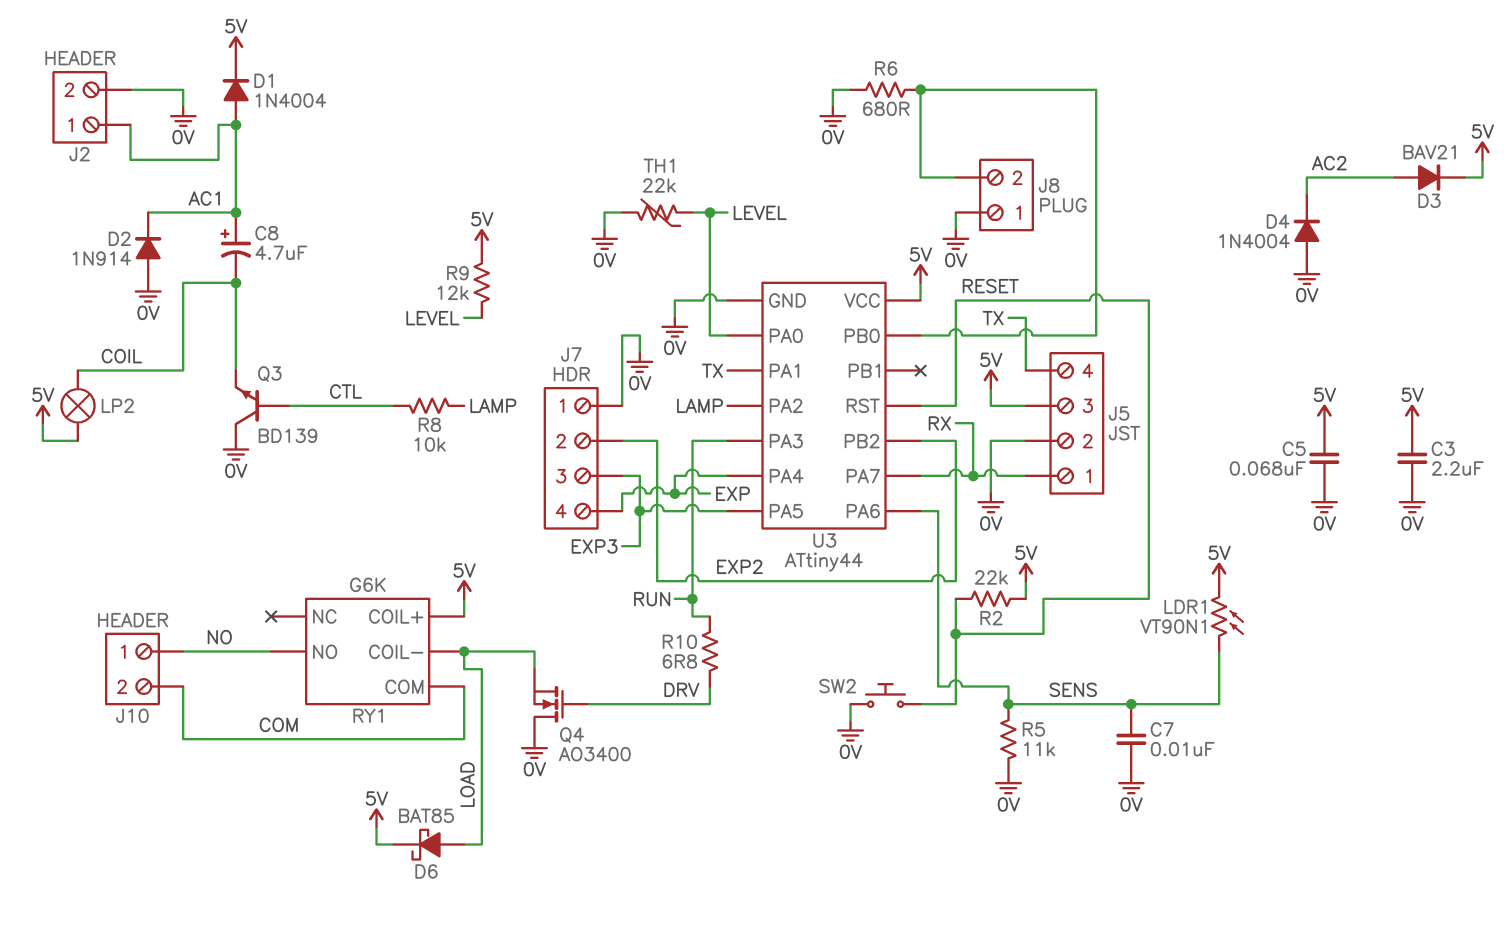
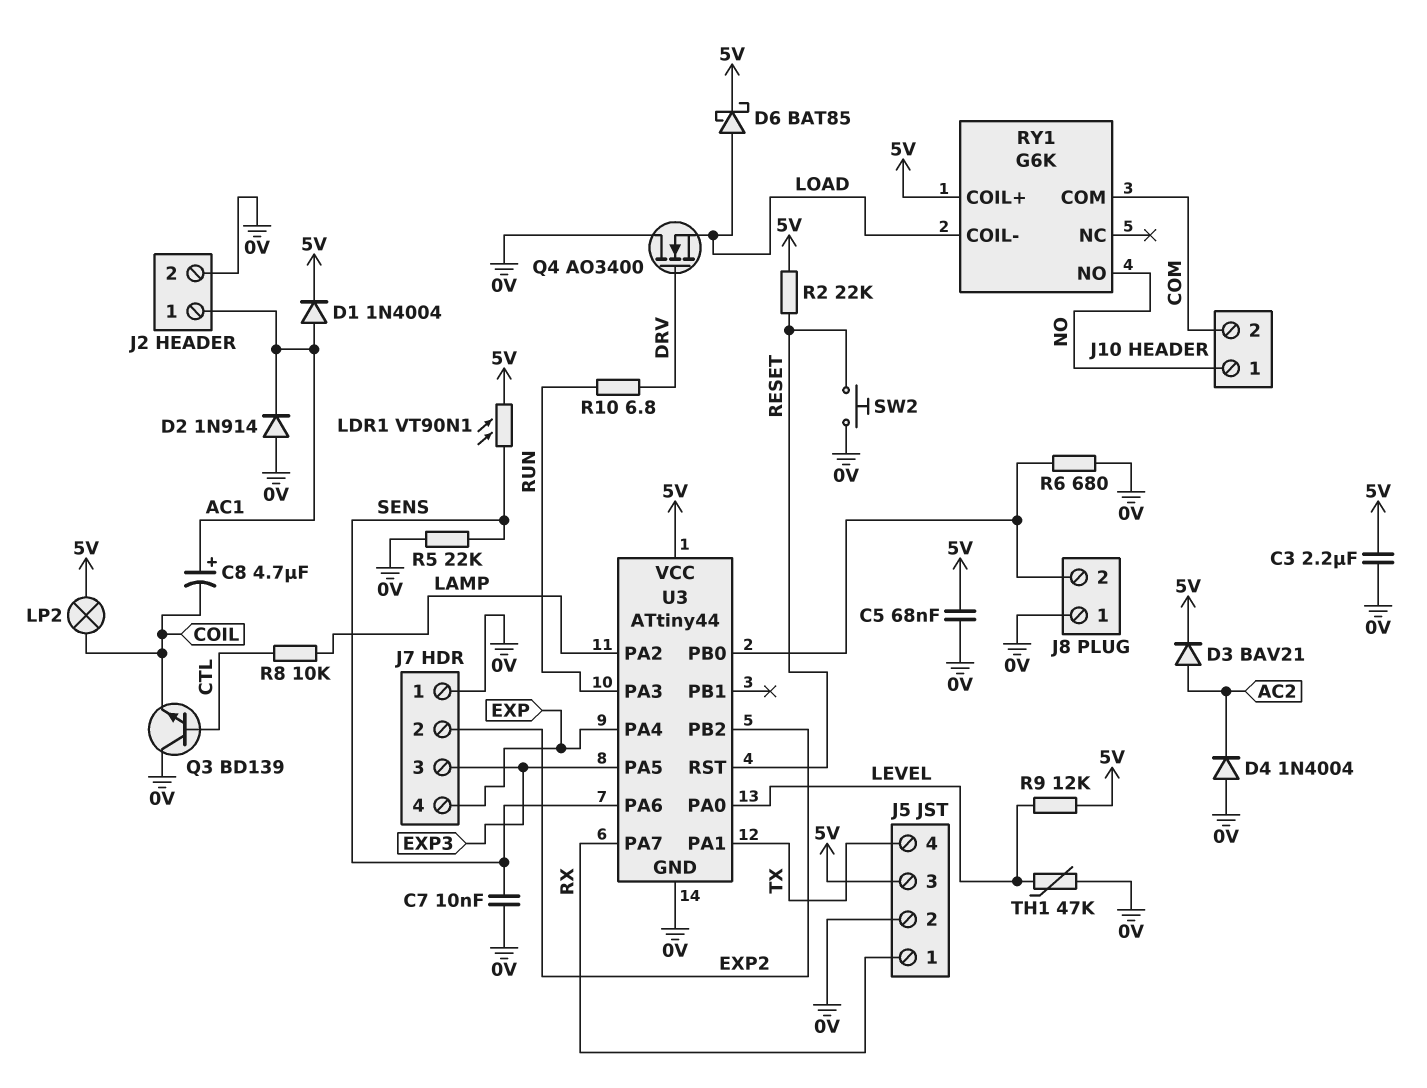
R5: 11k (0V, SENS) -> 22k (0V, SENS)
TH1: 22k (0V, LEVEL) -> 47k (0V, LEVEL)

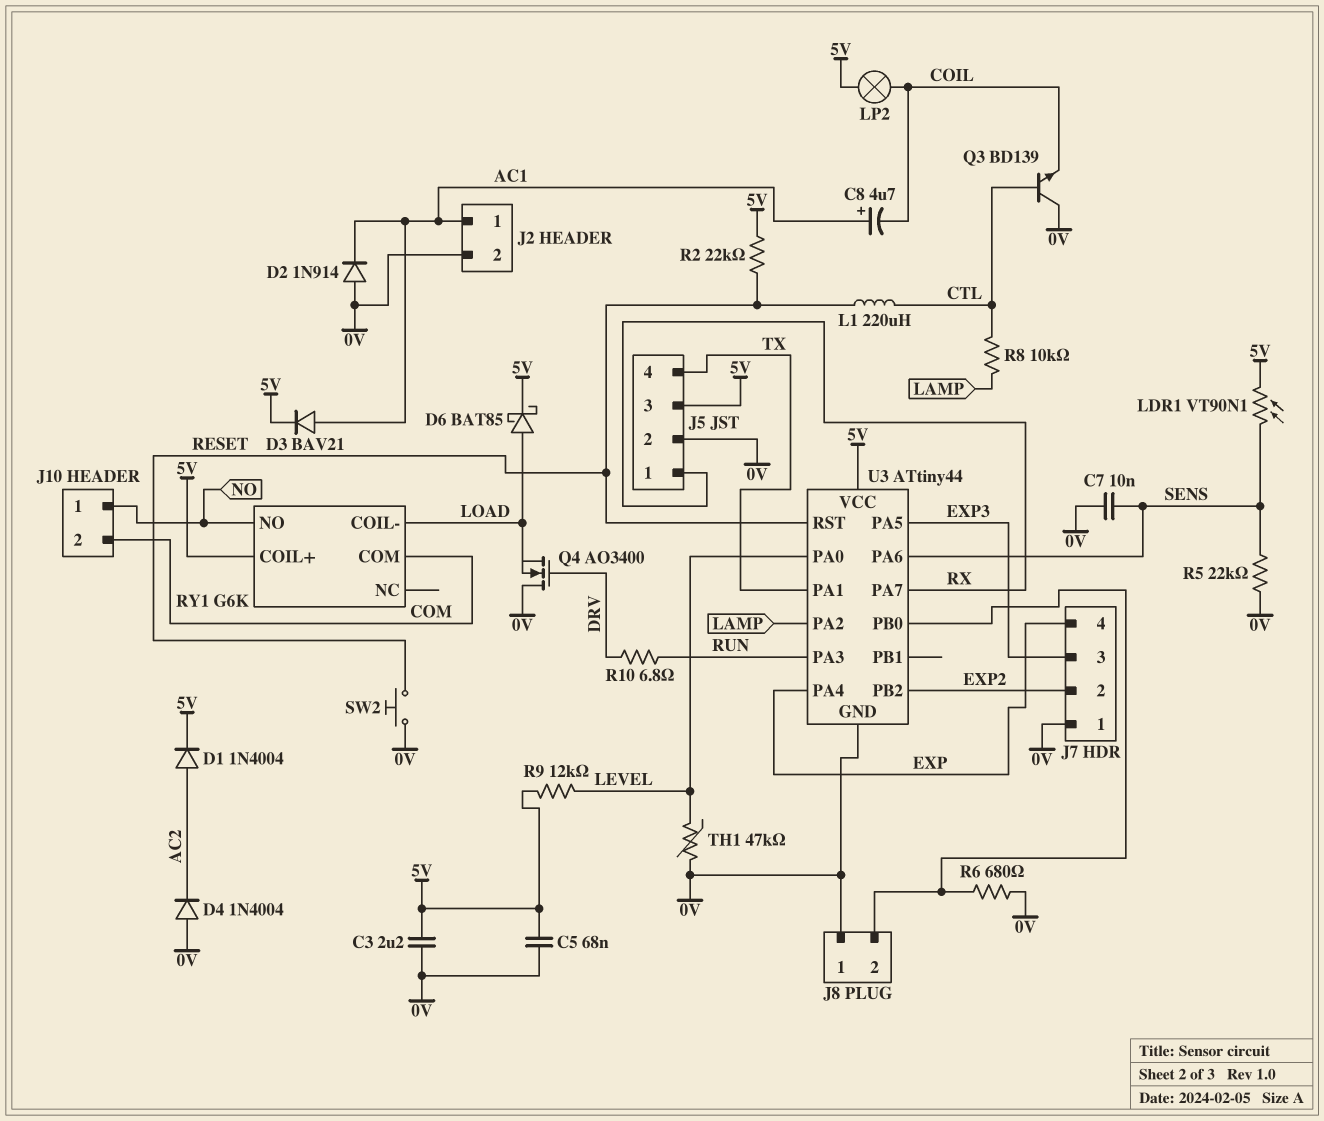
D1: diode 1N4004 (A AC1, K 5V) -> diode 1N4004 (A AC2, K 5V)
D3: diode BAV21 (A AC2, K 5V) -> diode BAV21 (A AC1, K 5V)
L1: none -> 220uH (CTL, RESET)

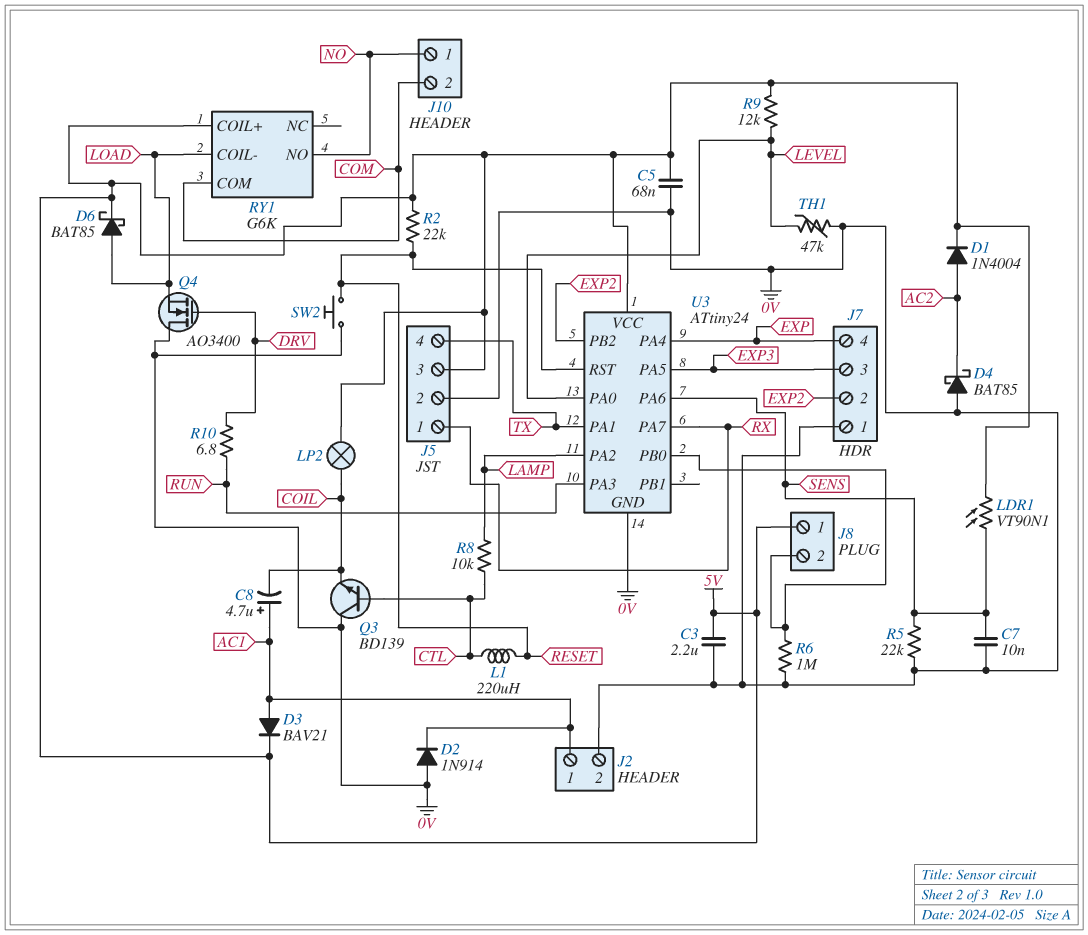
D4: diode 1N4004 (A 0V, K AC2) -> schottky BAT85 (A 0V, K AC2)
J8 pin 1: 0V -> 5V
R6: 680 (0V, J8/2) -> 1M (0V, J8/2)
U3: ATtiny44 -> ATtiny24

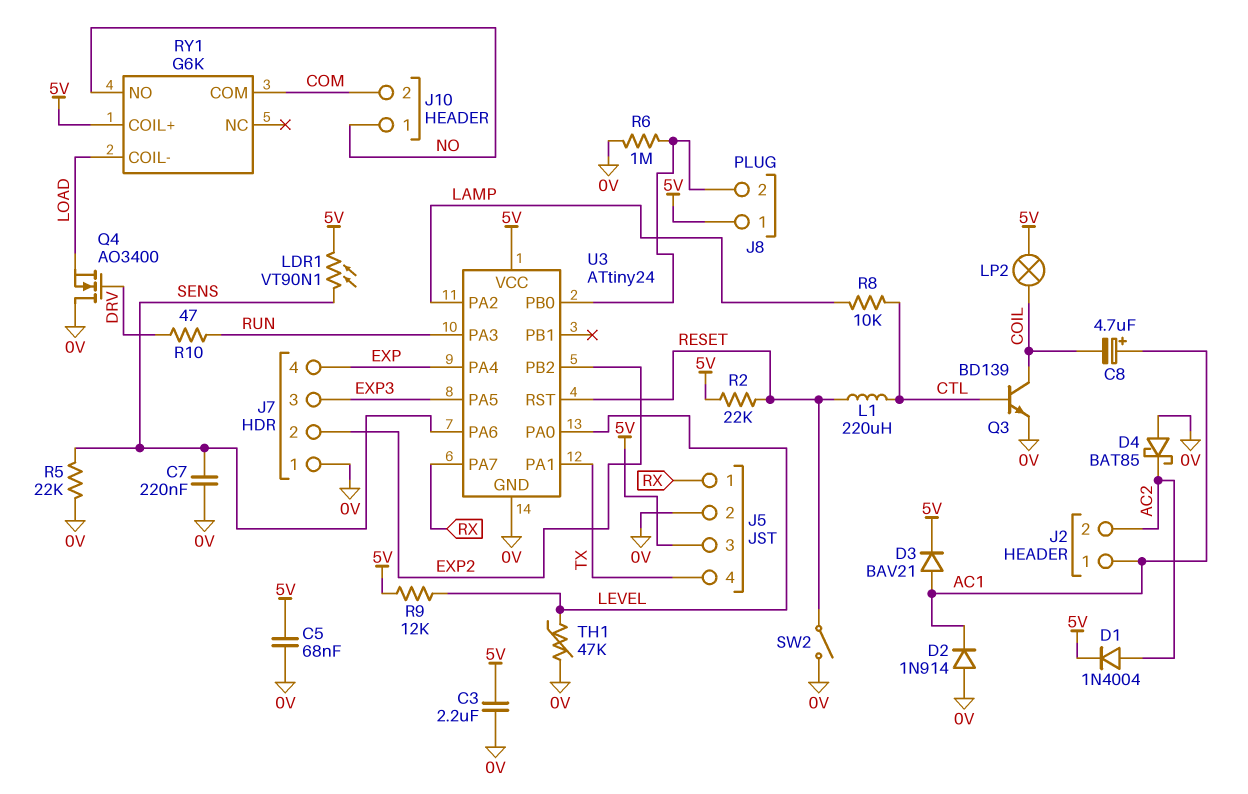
C7: 10nF (0V, SENS) -> 220nF (0V, SENS)
D6: schottky BAT85 (A LOAD, K 5V) -> none
J2 pin 2: 0V -> AC2
Q3: NPN BD139 (B CTL, C 0V, E COIL) -> NPN BD139 (B CTL, C COIL, E 0V)
R10: 6.8 (DRV, RUN) -> 47 (DRV, RUN)
SW2: button (0V, RESET) -> switch (0V, RESET)

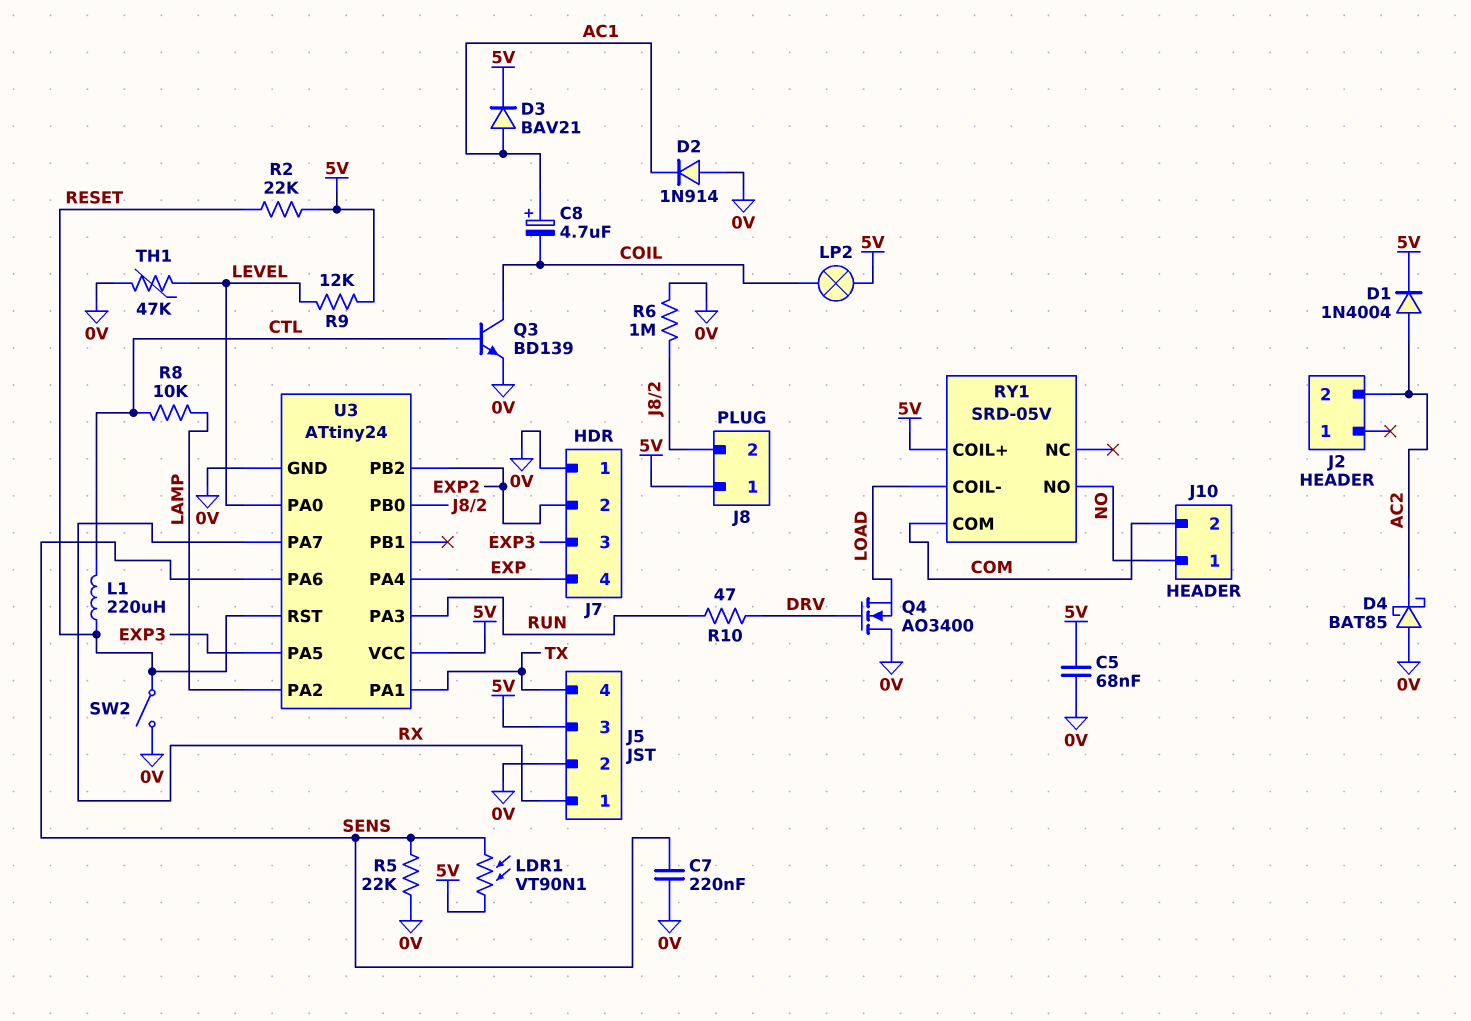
C3: 2.2uF (0V, 5V) -> none
J2 pin 1: AC1 -> none
RY1: G6K -> SRD-05V

